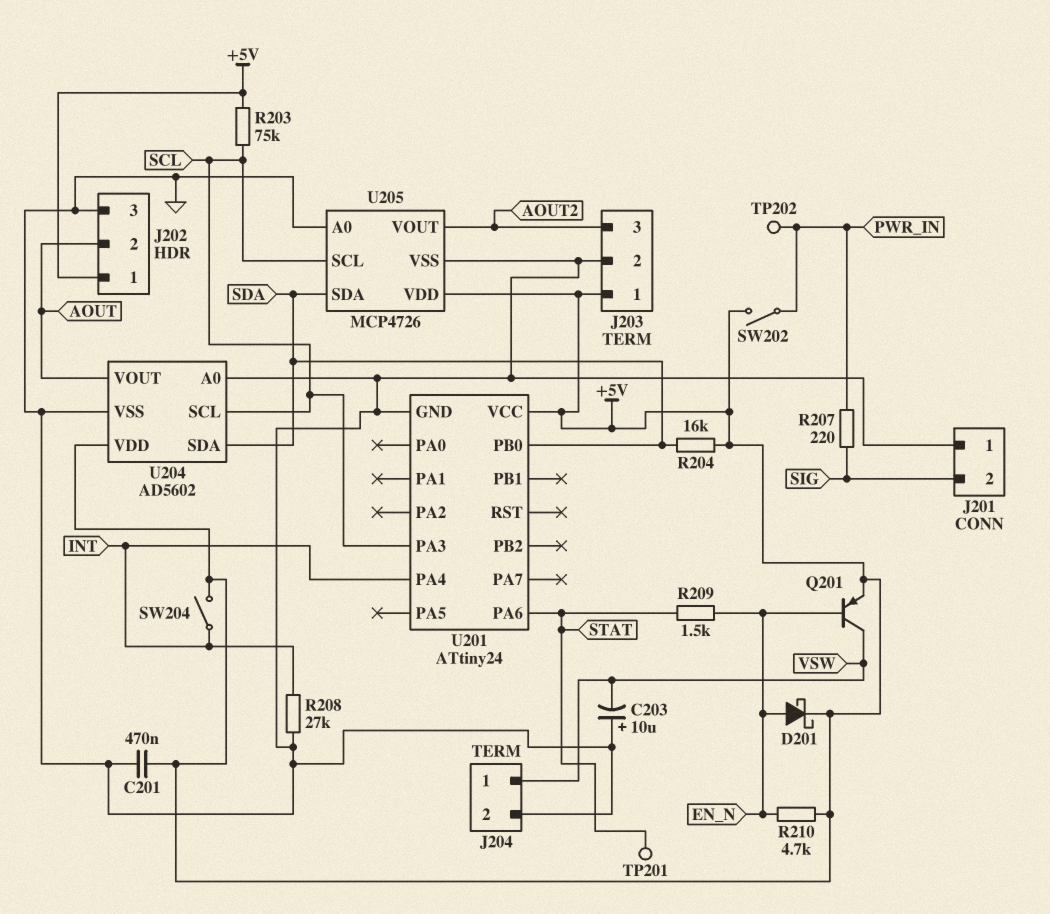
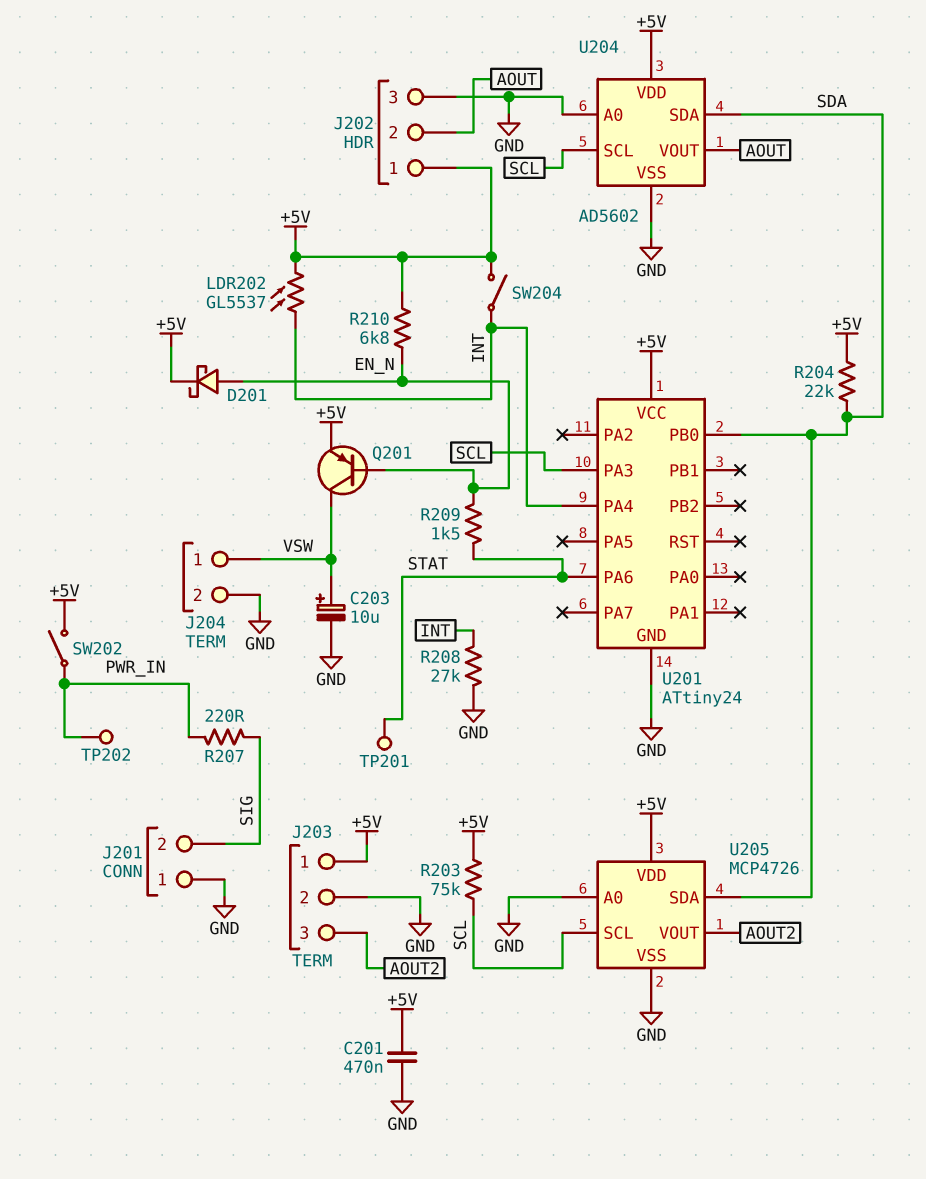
C203: 10uF (plus GND, minus VSW) -> 10uF (plus VSW, minus GND)
LDR202: none -> GL5537 (+5V, INT)
R204: 16k (+5V, SDA) -> 22k (+5V, SDA)
R210: 4.7k (+5V, EN_N) -> 6.8k (+5V, EN_N)

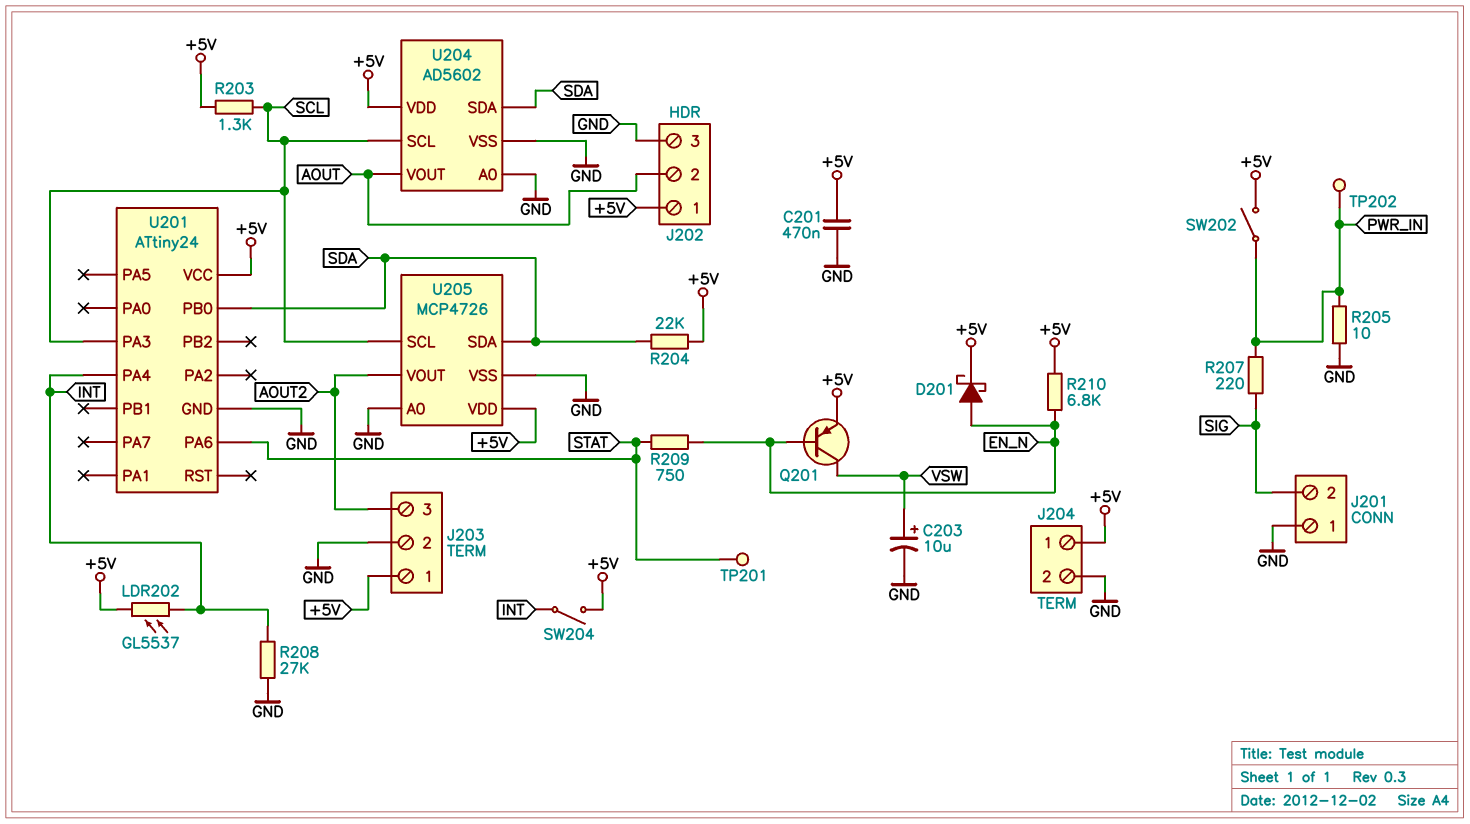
J204 pin 1: VSW -> +5V
R203: 75k (+5V, SCL) -> 1.3k (+5V, SCL)
R205: none -> 10 (GND, PWR_IN)
R209: 1.5k (EN_N, STAT) -> 750 (EN_N, STAT)

